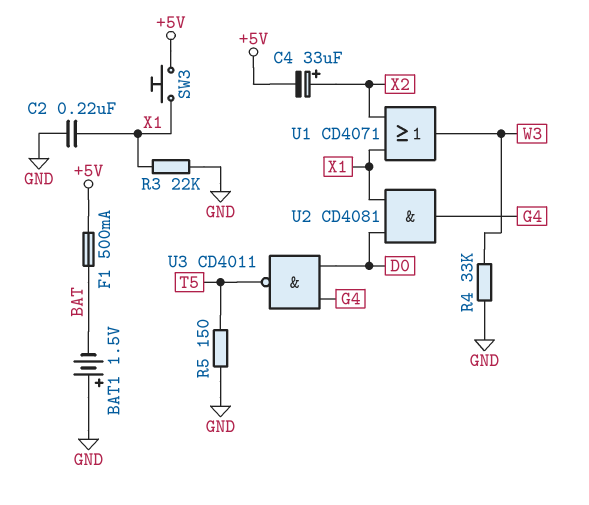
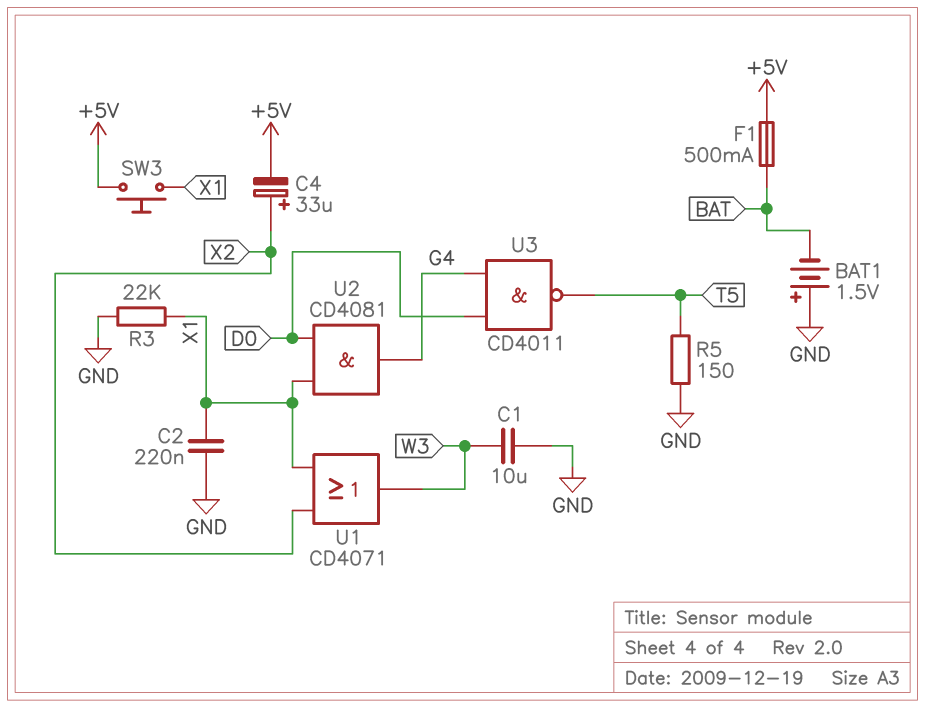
C1: none -> 10uF (GND, W3)
R4: 33k (GND, W3) -> none

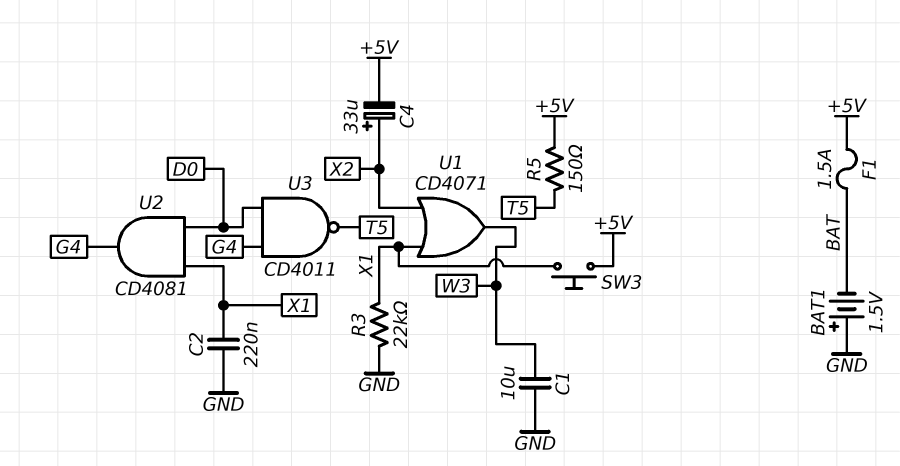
F1: 500mA (+5V, BAT) -> 1.5A (+5V, BAT)
R5: 150 (GND, T5) -> 150 (+5V, T5)

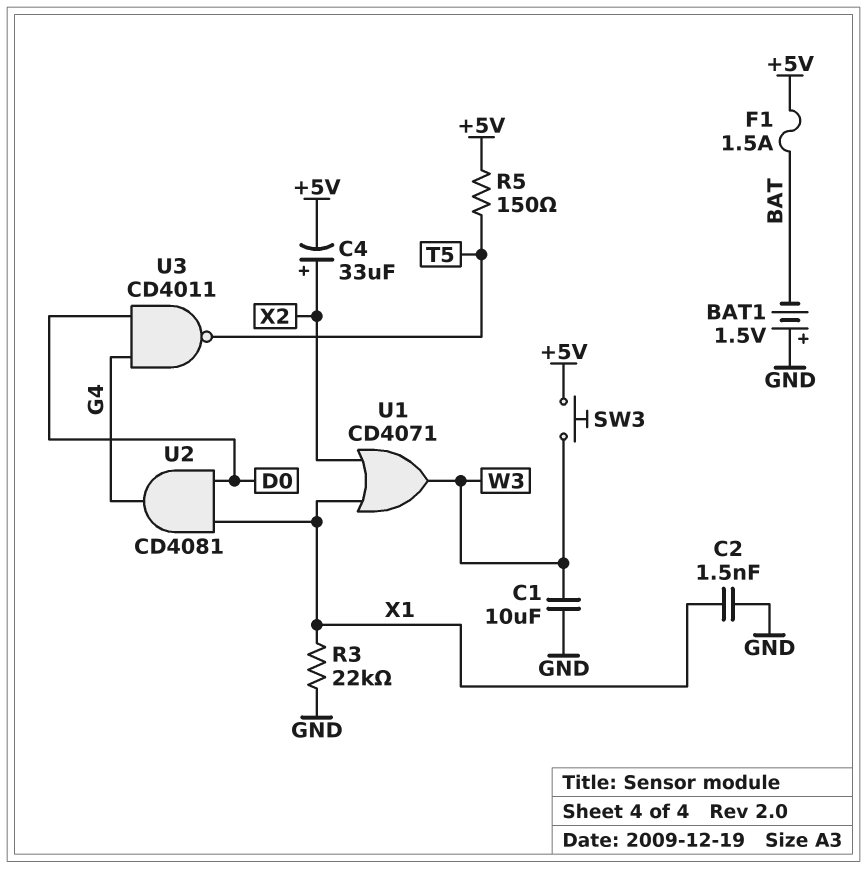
C2: 220nF (GND, X1) -> 1.5nF (GND, X1)
SW3: button (+5V, X1) -> button (+5V, W3)

